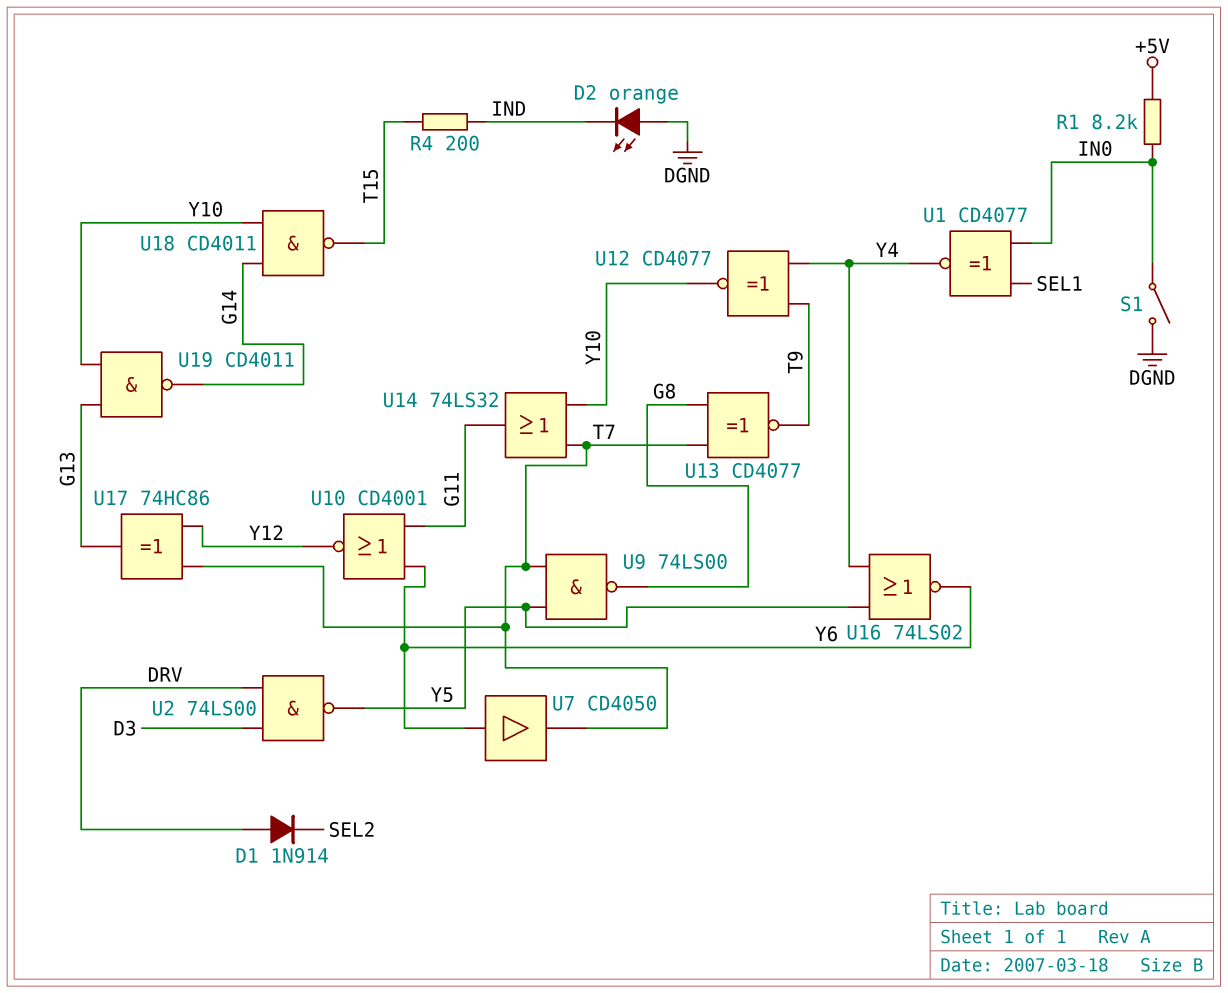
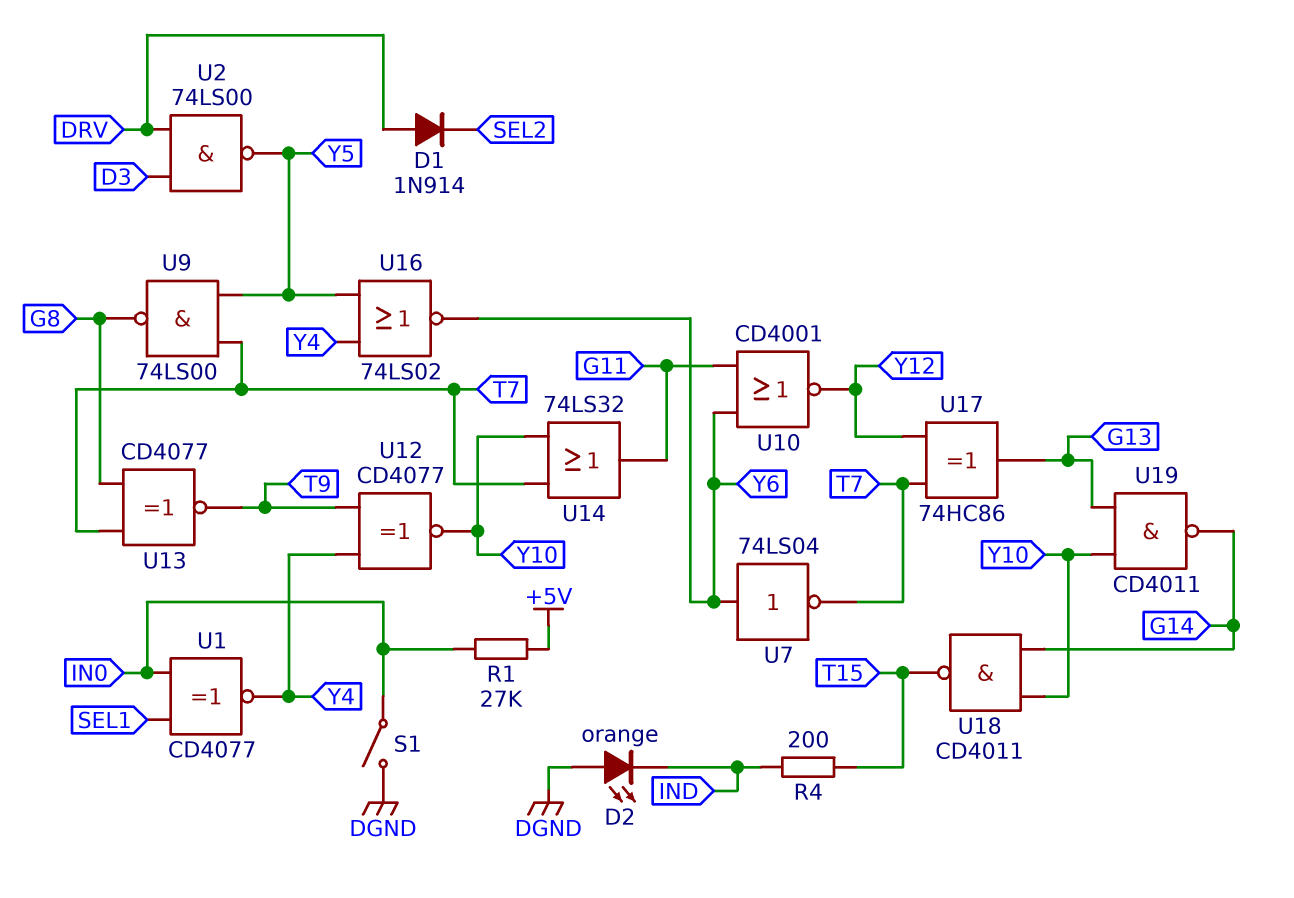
R1: 8.2k (+5V, IN0) -> 27k (+5V, IN0)
U7: buffer CD4050 (in Y6, out T7) -> NOT 74LS04 (in Y6, out T7)

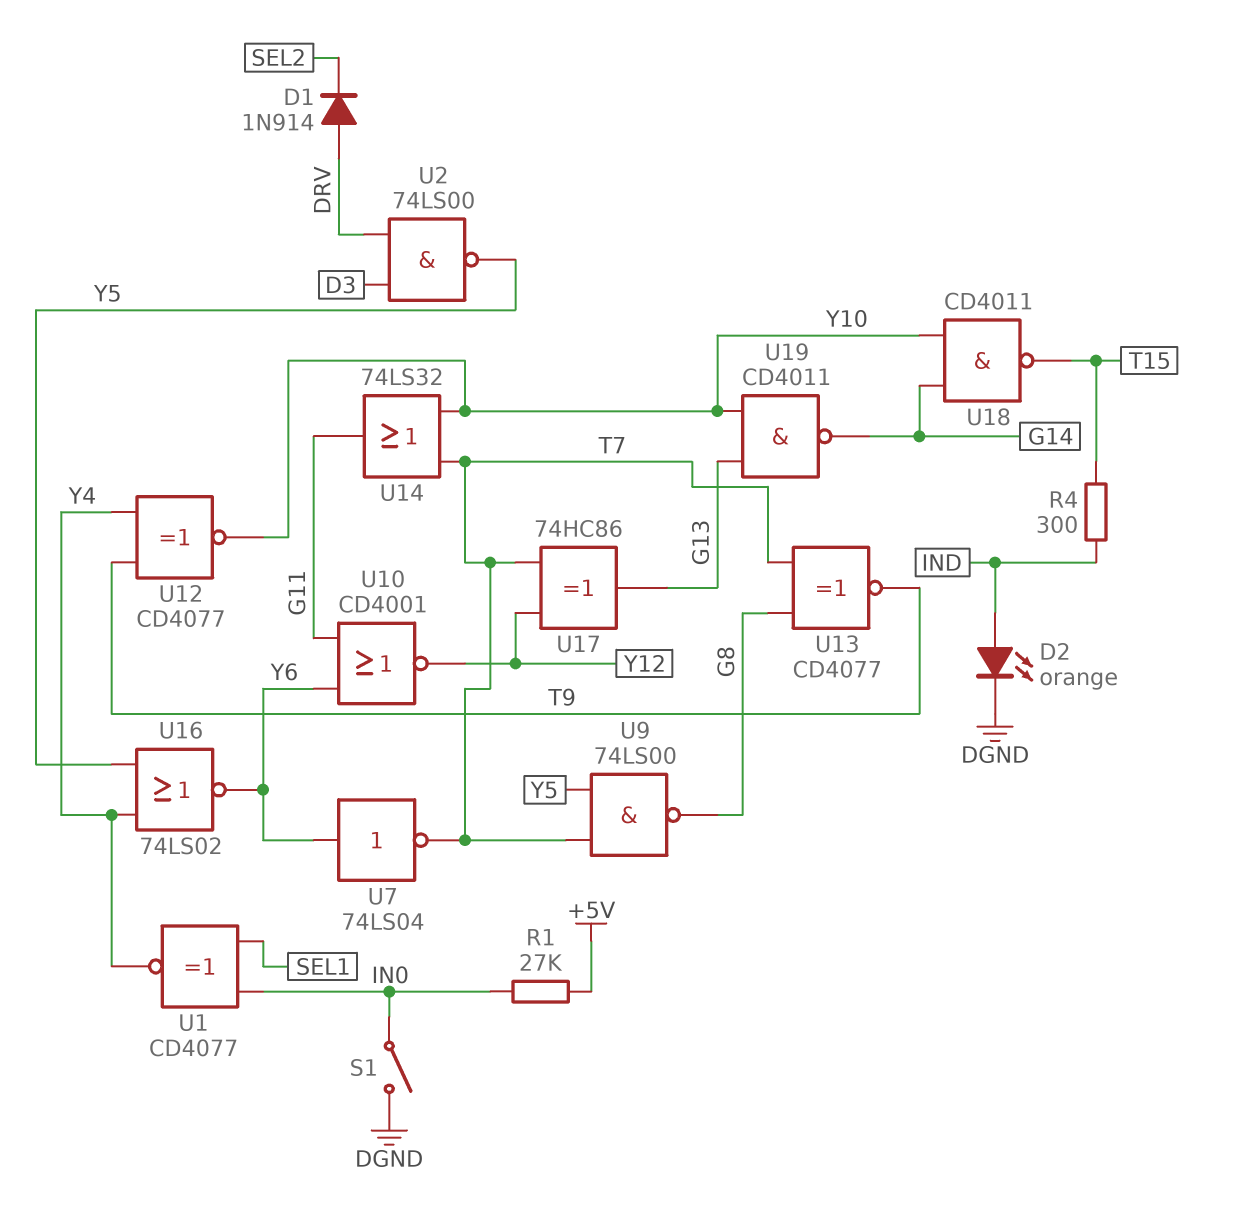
D2: LED orange (A DGND, K IND) -> LED orange (A IND, K DGND)
R4: 200 (IND, T15) -> 300 (IND, T15)

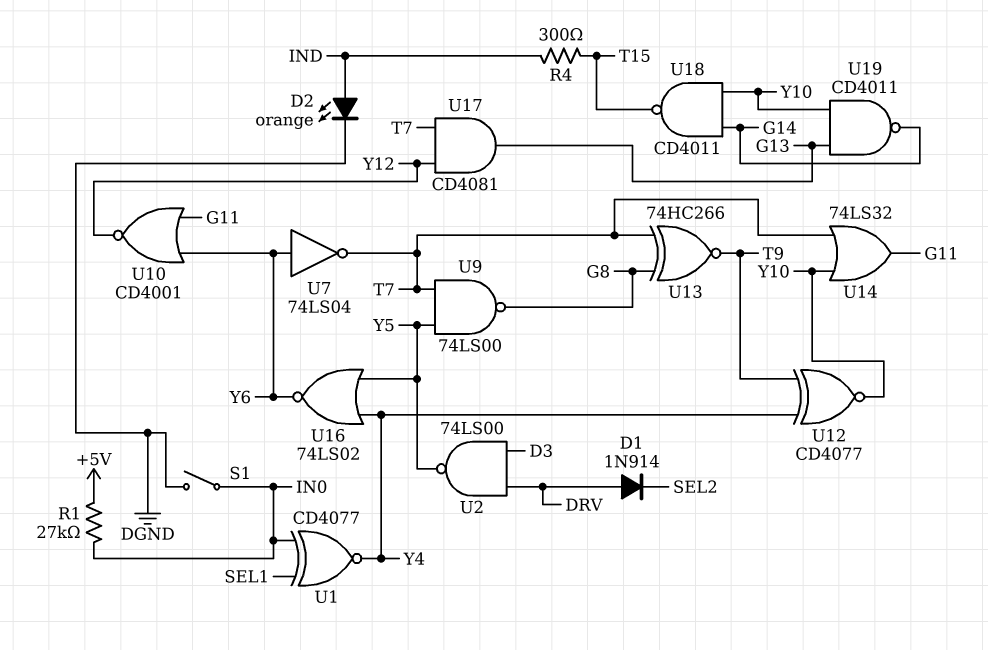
U13: XNOR CD4077 (in G8, in T7, out T9) -> XNOR 74HC266 (in G8, in T7, out T9)
U17: XOR 74HC86 (in T7, in Y12, out G13) -> AND CD4081 (in T7, in Y12, out G13)

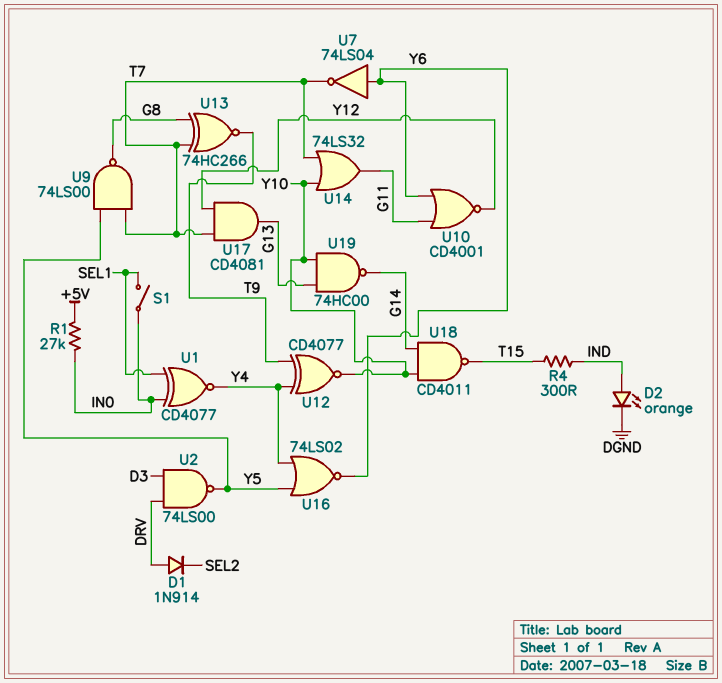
S1: switch (DGND, IN0) -> switch (IN0, SEL1)
U19: NAND CD4011 (in G13, in Y10, out G14) -> NAND 74HC00 (in G13, in Y10, out G14)

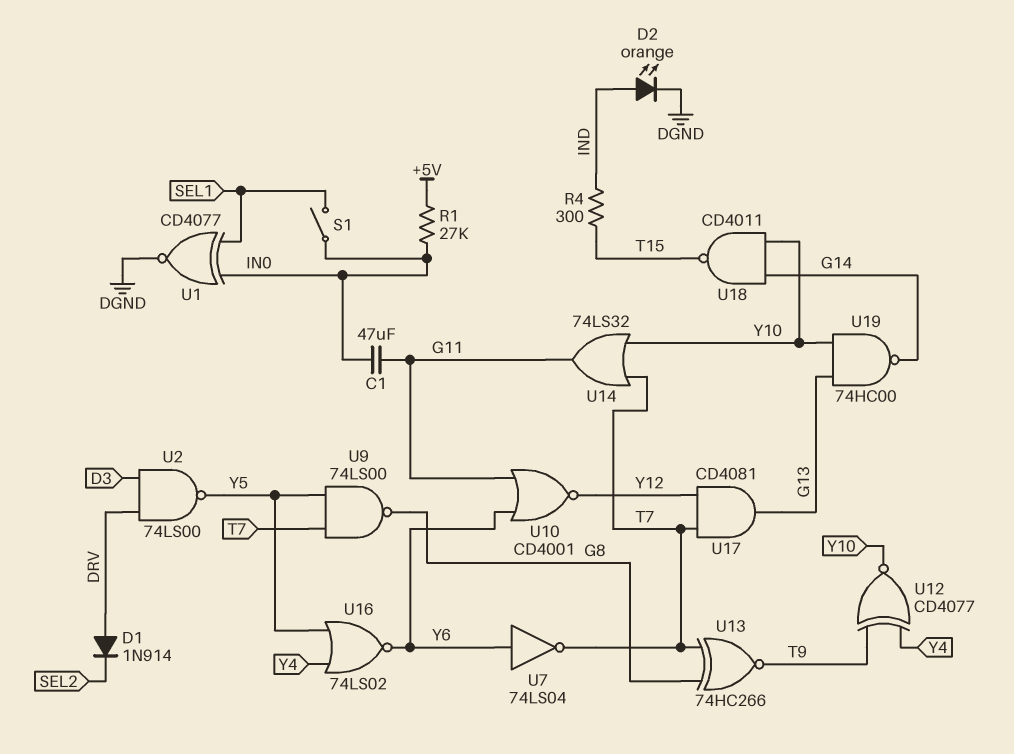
C1: none -> 47uF (G11, IN0)
U1: XNOR CD4077 (in IN0, in SEL1, out Y4) -> XNOR CD4077 (in IN0, in SEL1, out DGND)

